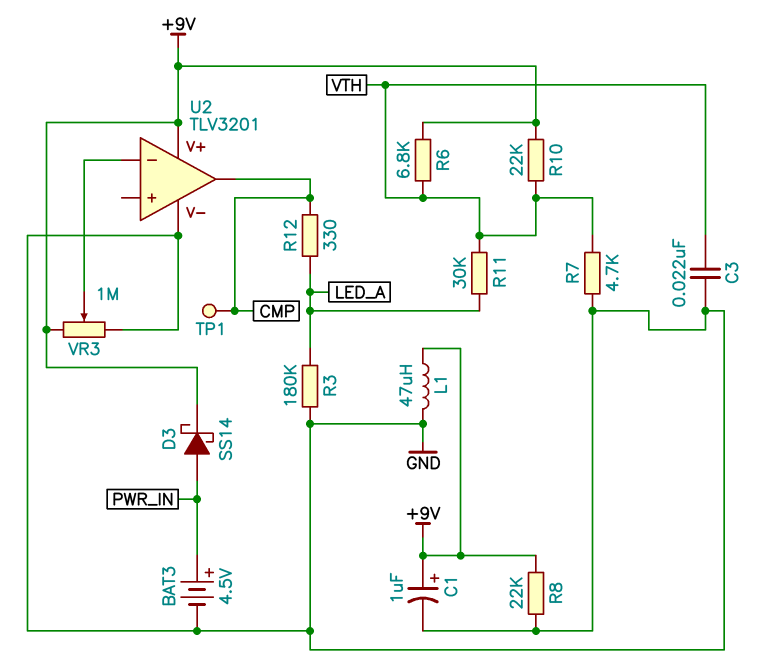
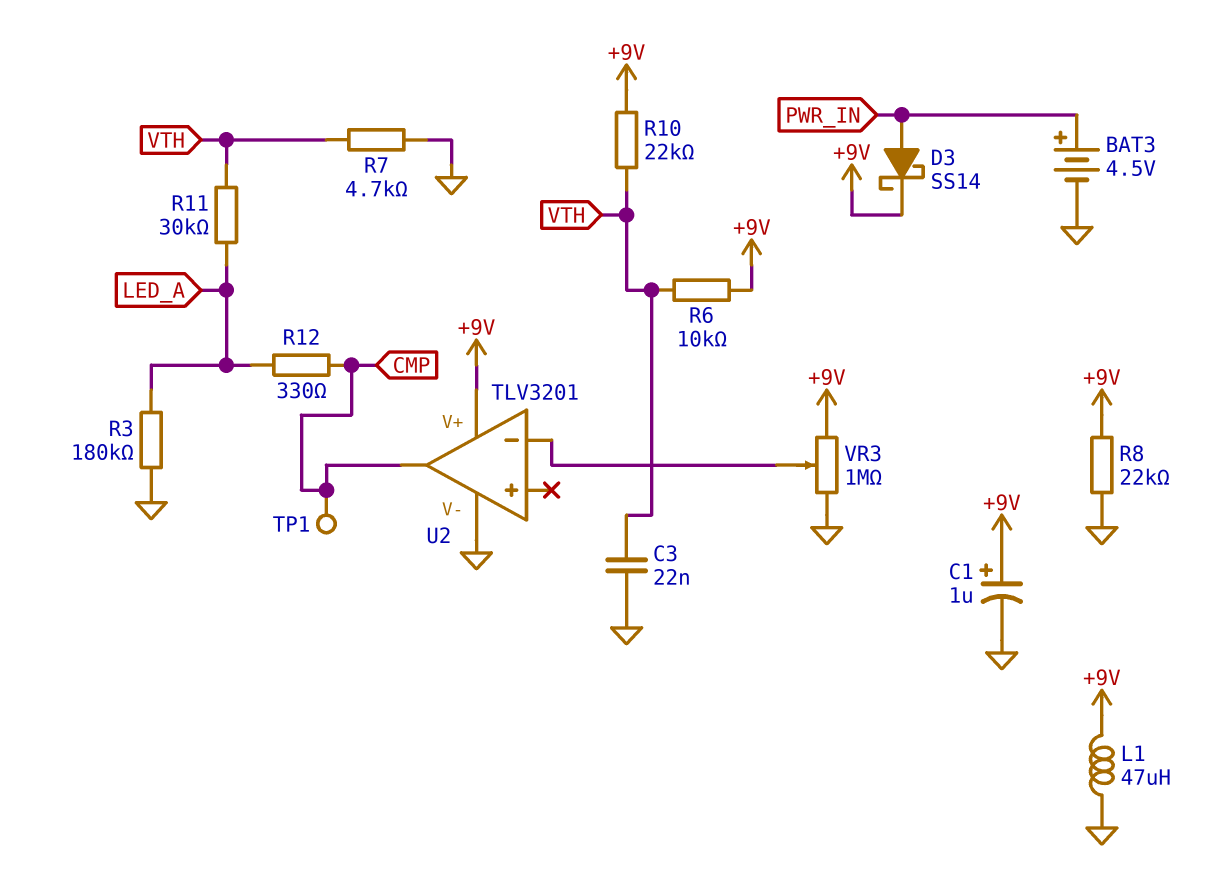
R6: 6.8k (+9V, VTH) -> 10k (+9V, VTH)

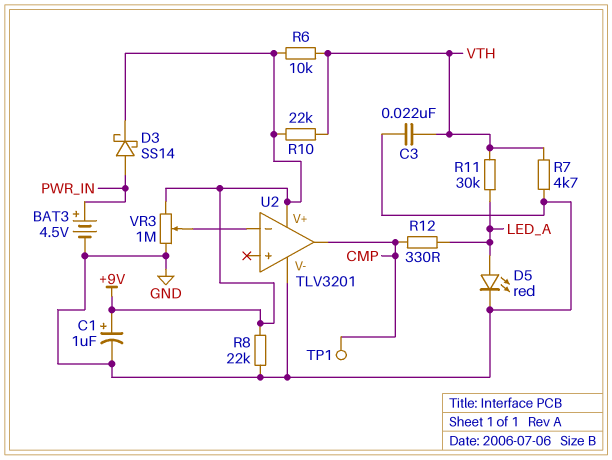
D5: none -> LED red (A LED_A, K GND)
L1: 47uH (+9V, GND) -> none
R3: 180k (GND, LED_A) -> none

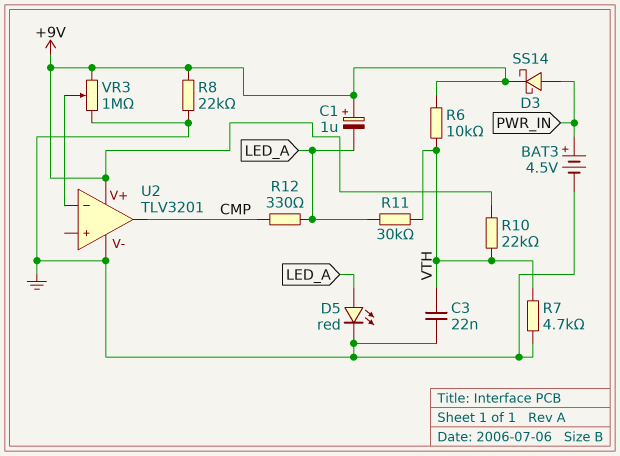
C1: 1uF (plus +9V, minus GND) -> 1uF (plus +9V, minus LED_A)
TP1: test point (CMP) -> none

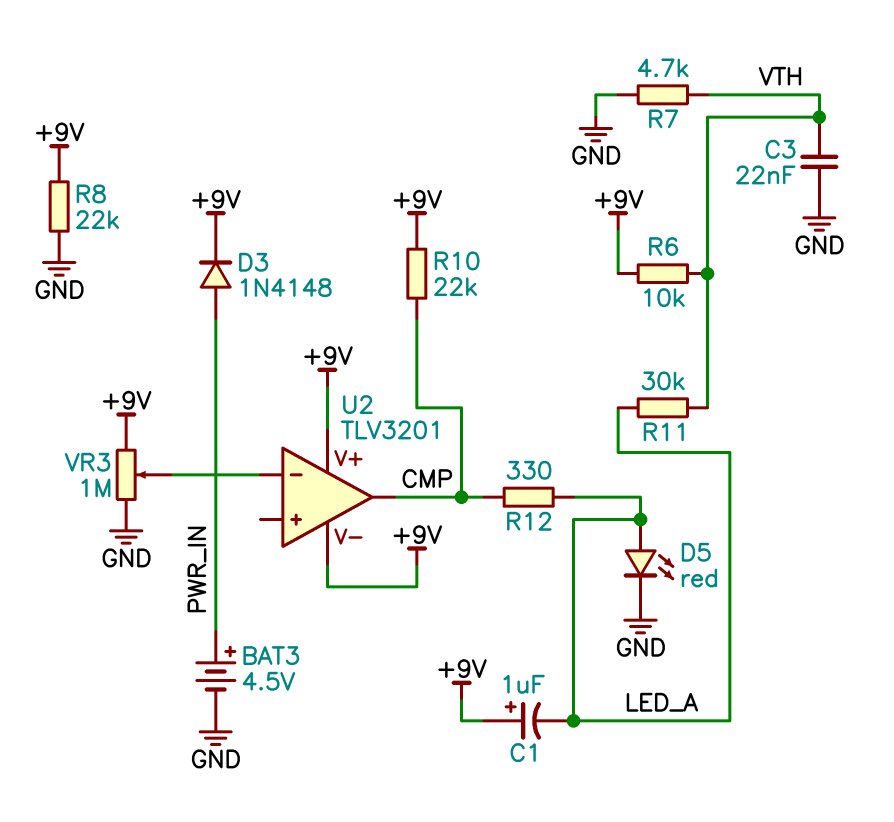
D3: schottky SS14 (A PWR_IN, K +9V) -> diode 1N4148 (A PWR_IN, K +9V)
R10: 22k (+9V, VTH) -> 22k (+9V, CMP)
U2 pin V-: GND -> +9V

